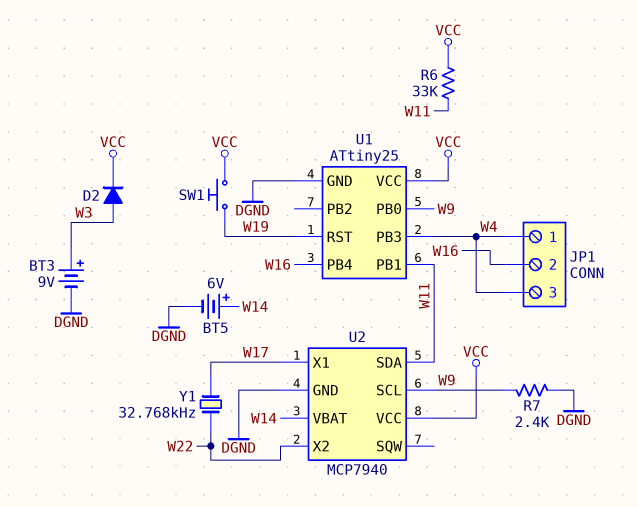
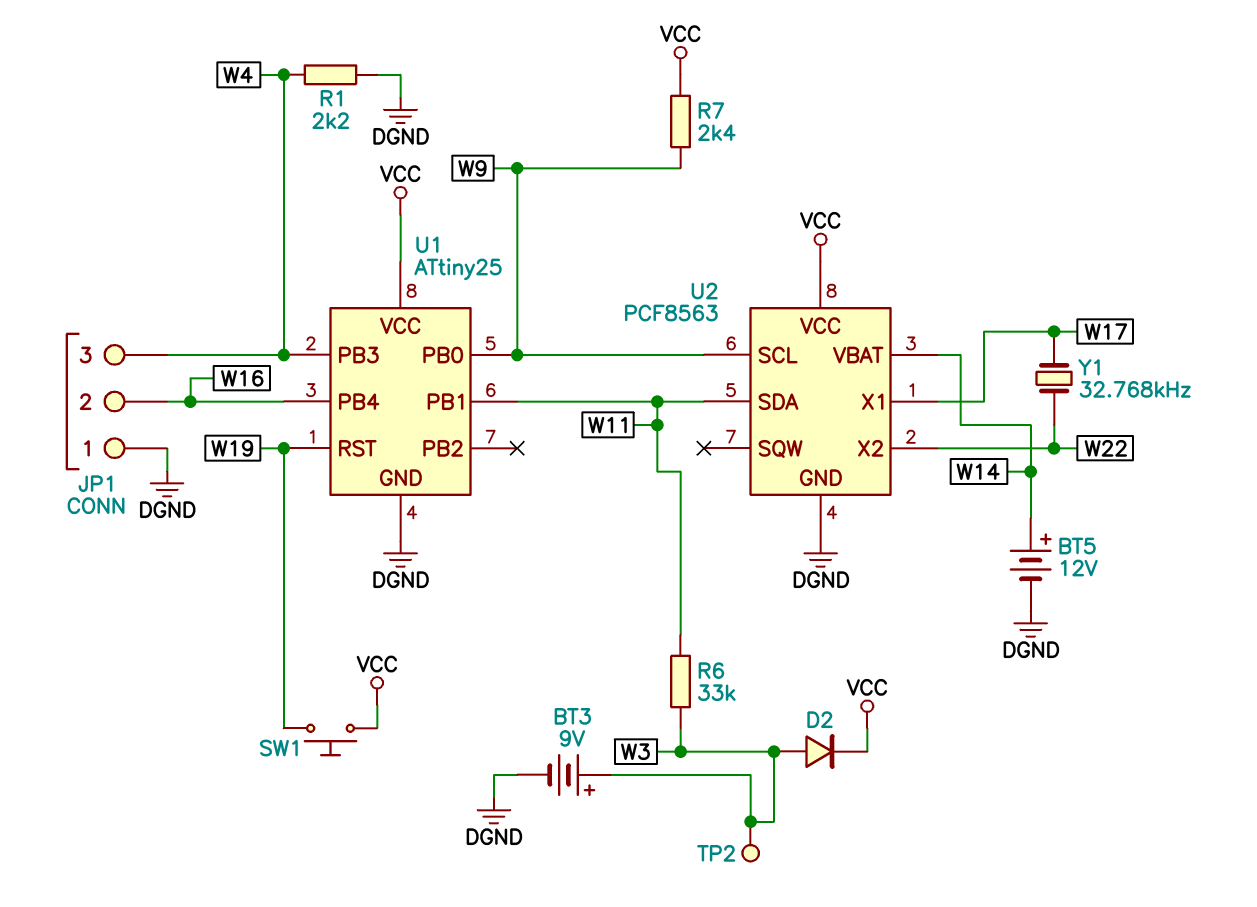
BT5: 6V (plus W14, minus DGND) -> 12V (plus W14, minus DGND)
JP1 pin 1: W4 -> DGND
R1: none -> 2.2k (DGND, W4)
R6: 33k (VCC, W11) -> 33k (W3, W11)
R7: 2.4k (DGND, W9) -> 2.4k (VCC, W9)
TP2: none -> test point (W3)
U2: MCP7940 -> PCF8563

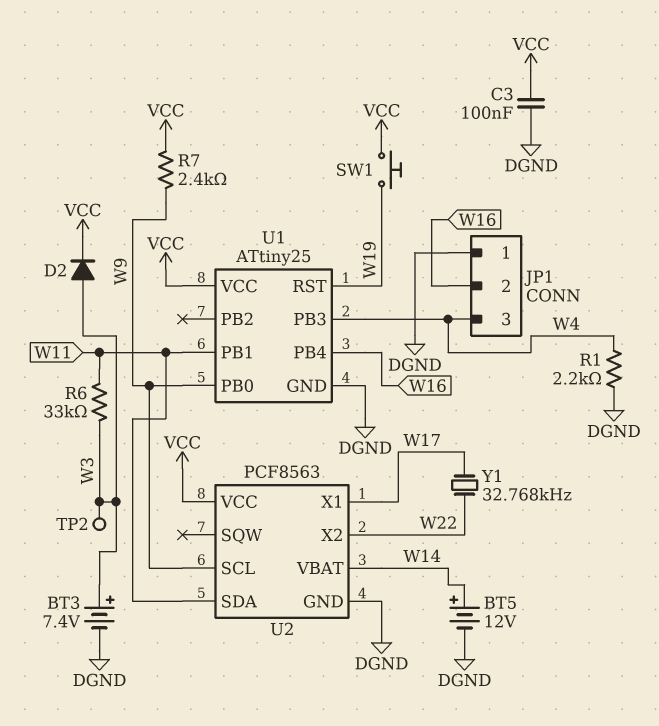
BT3: 9V (plus W3, minus DGND) -> 7.4V (plus W3, minus DGND)
C3: none -> 100nF (DGND, VCC)

